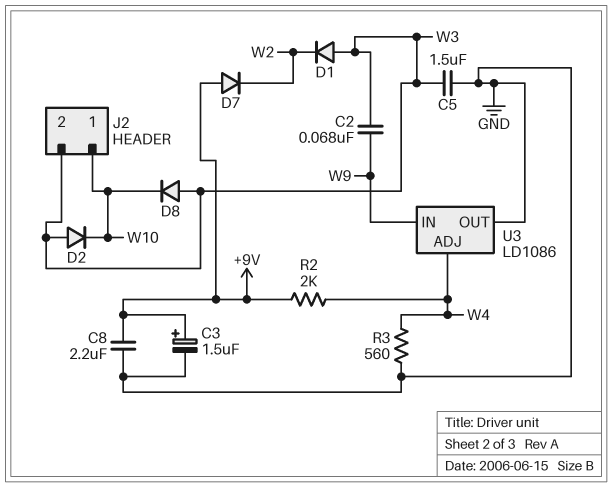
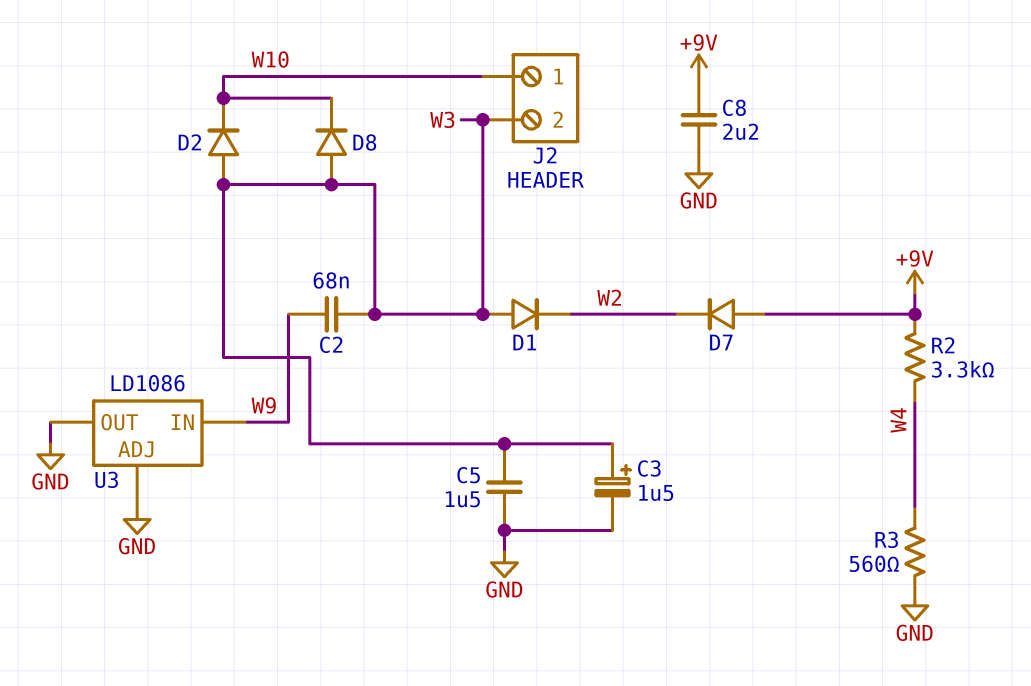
C3: 1.5uF (plus +9V, minus GND) -> 1.5uF (plus W3, minus GND)
R2: 2k (+9V, W4) -> 3.3k (+9V, W4)
U3 pin ADJ: W4 -> GND

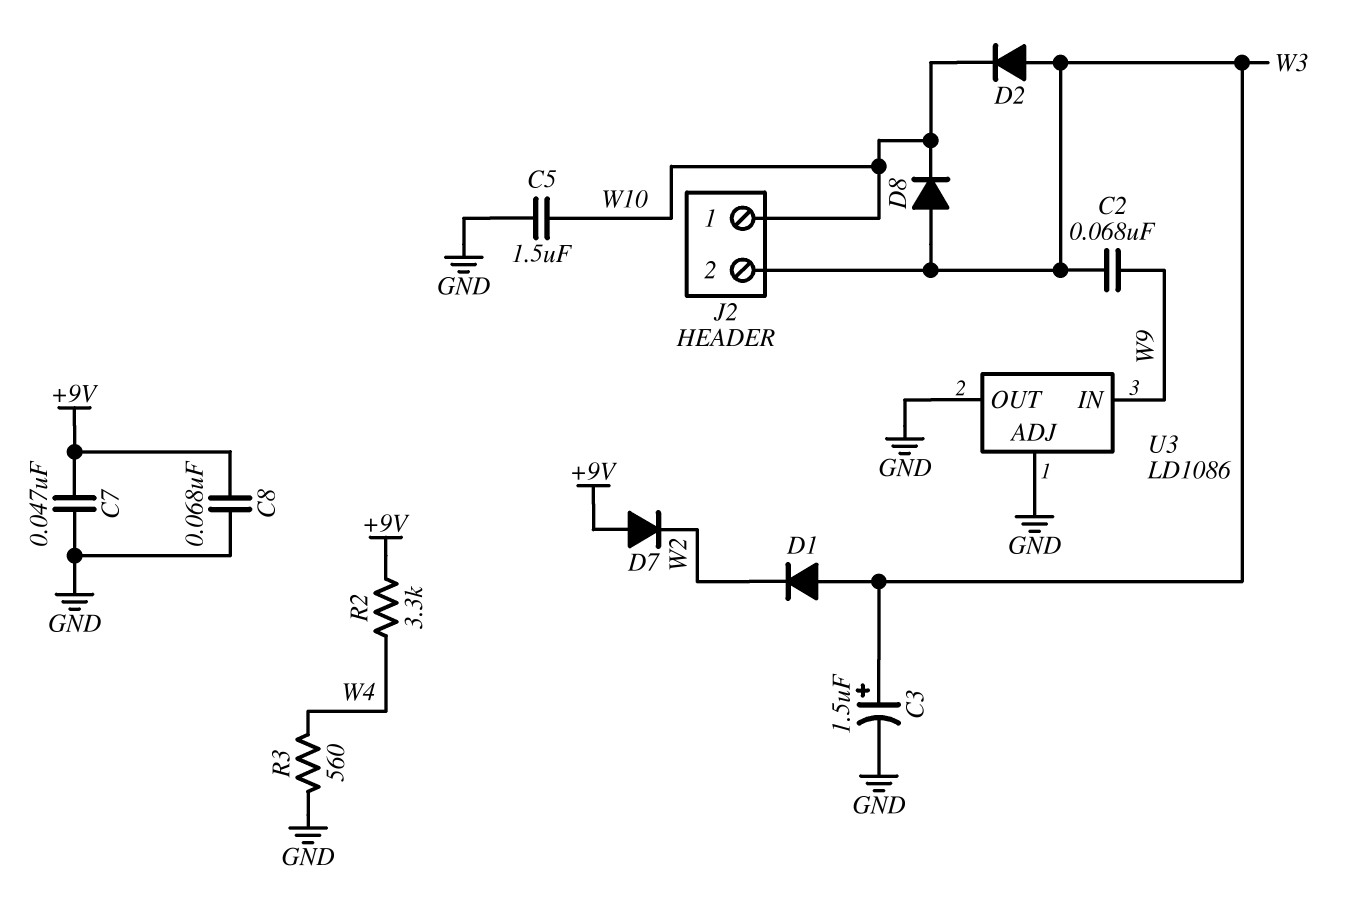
C5: 1.5uF (GND, W3) -> 1.5uF (GND, W10)
C7: none -> 47nF (+9V, GND)
C8: 2.2uF (+9V, GND) -> 68nF (+9V, GND)

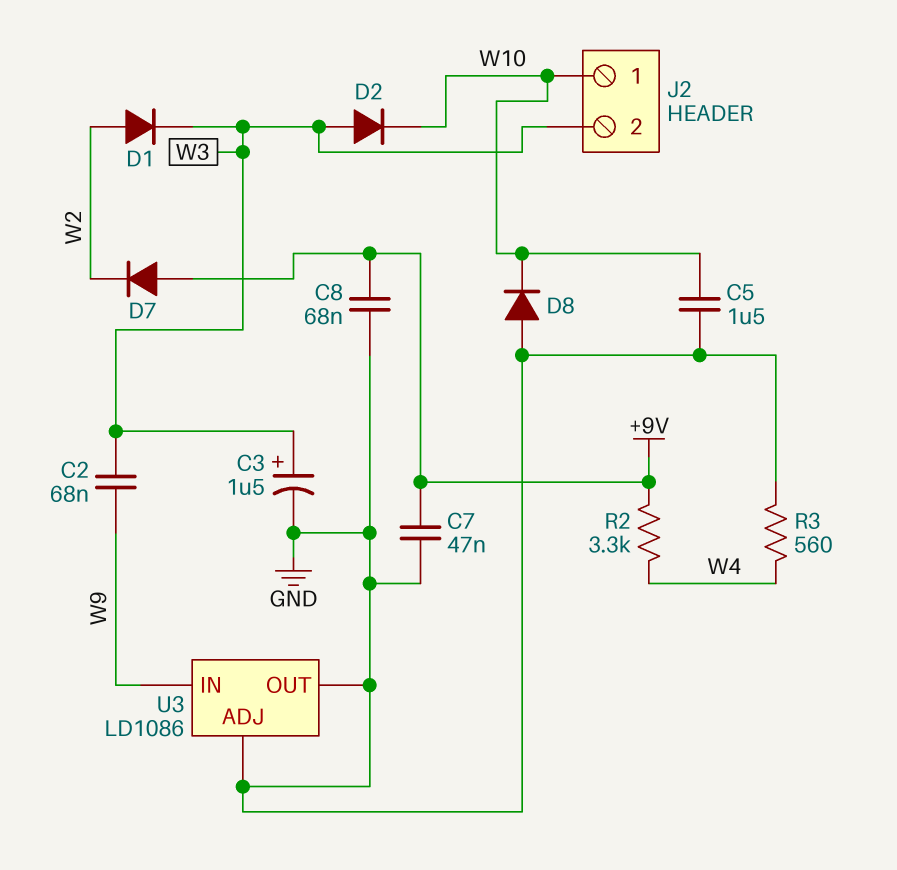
D1: diode (A W3, K W2) -> diode (A W2, K W3)
D8: diode (A W3, K W10) -> diode (A GND, K W10)

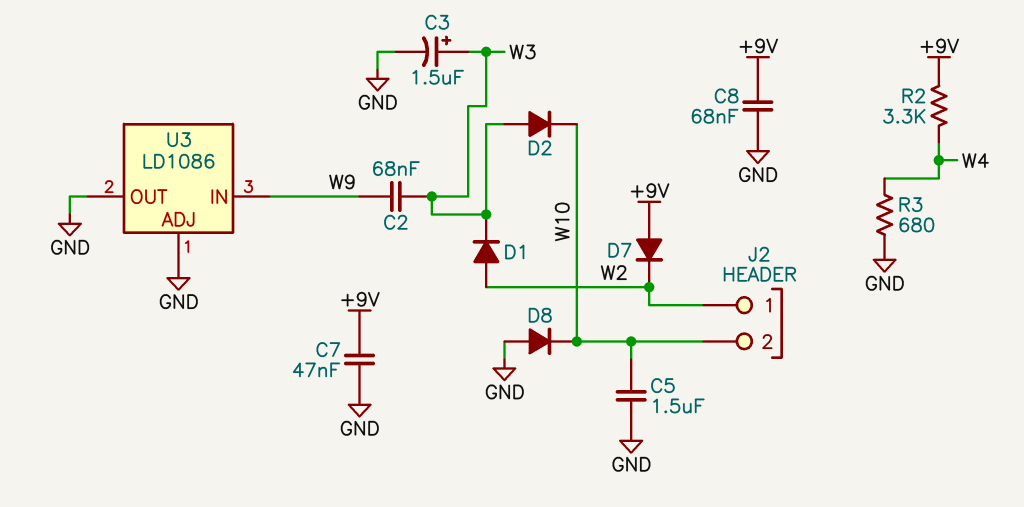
J2 pin 1: W10 -> W2
J2 pin 2: W3 -> W10
R3: 560 (GND, W4) -> 680 (GND, W4)

